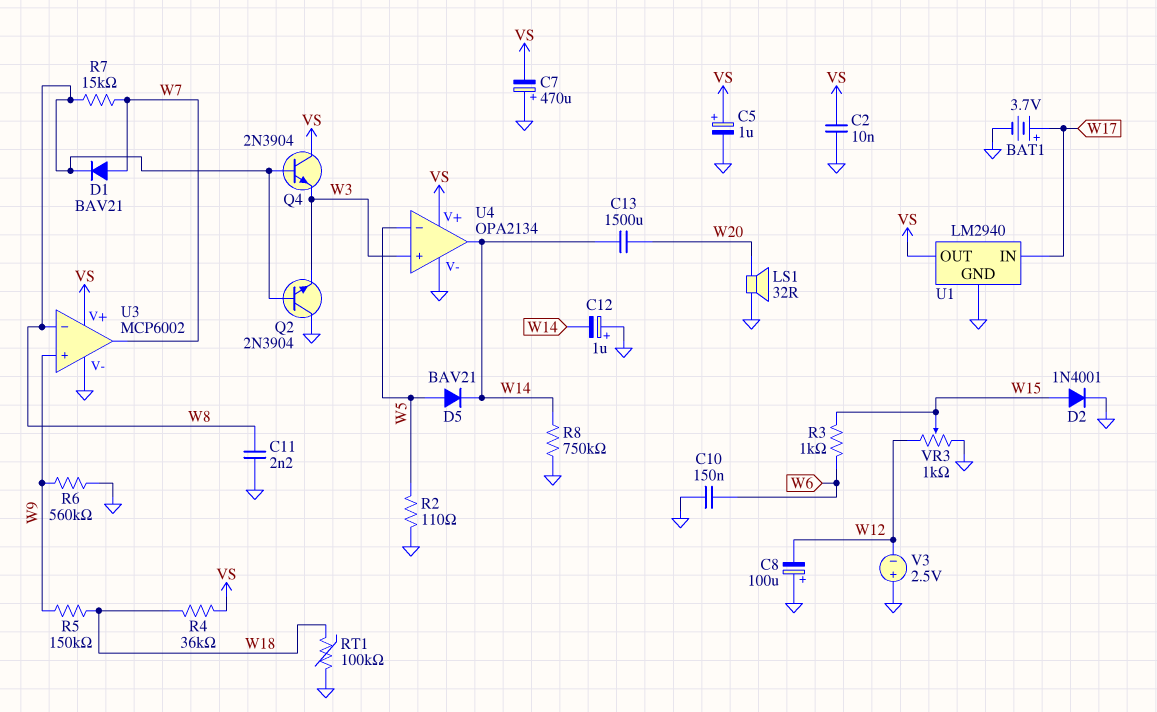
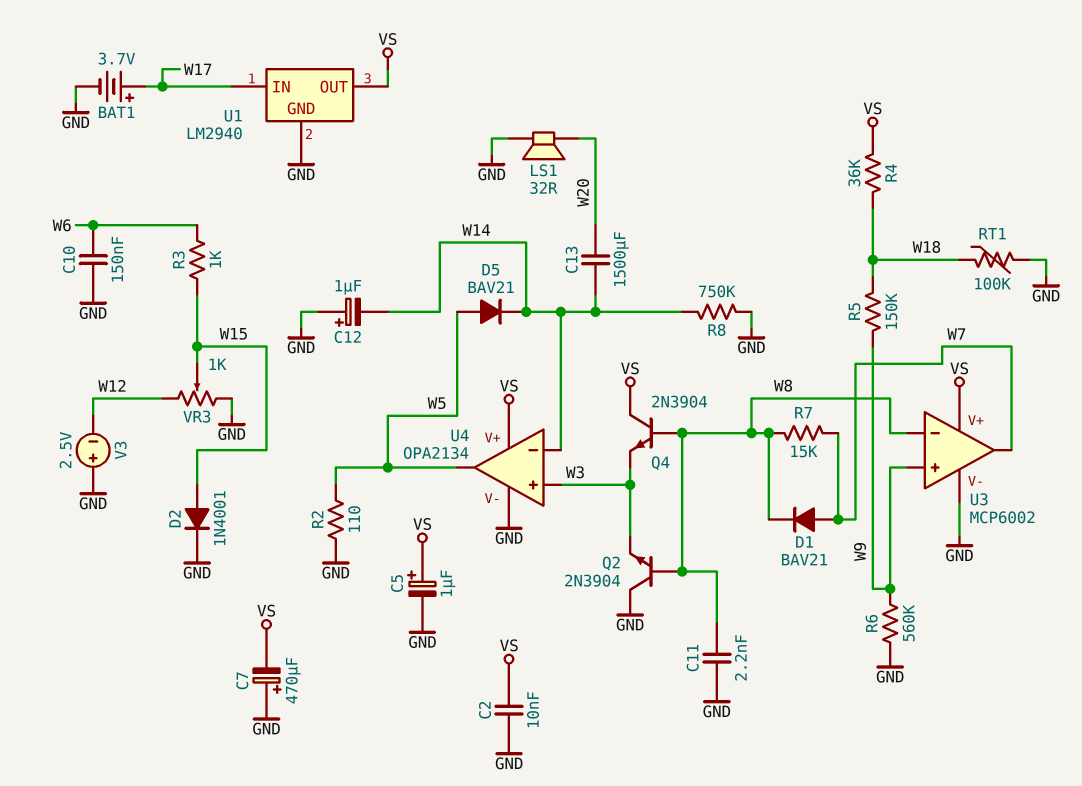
C8: 100uF (plus GND, minus W12) -> none
U4 pin in-: W5 -> W14
U4 pin out: W14 -> W5

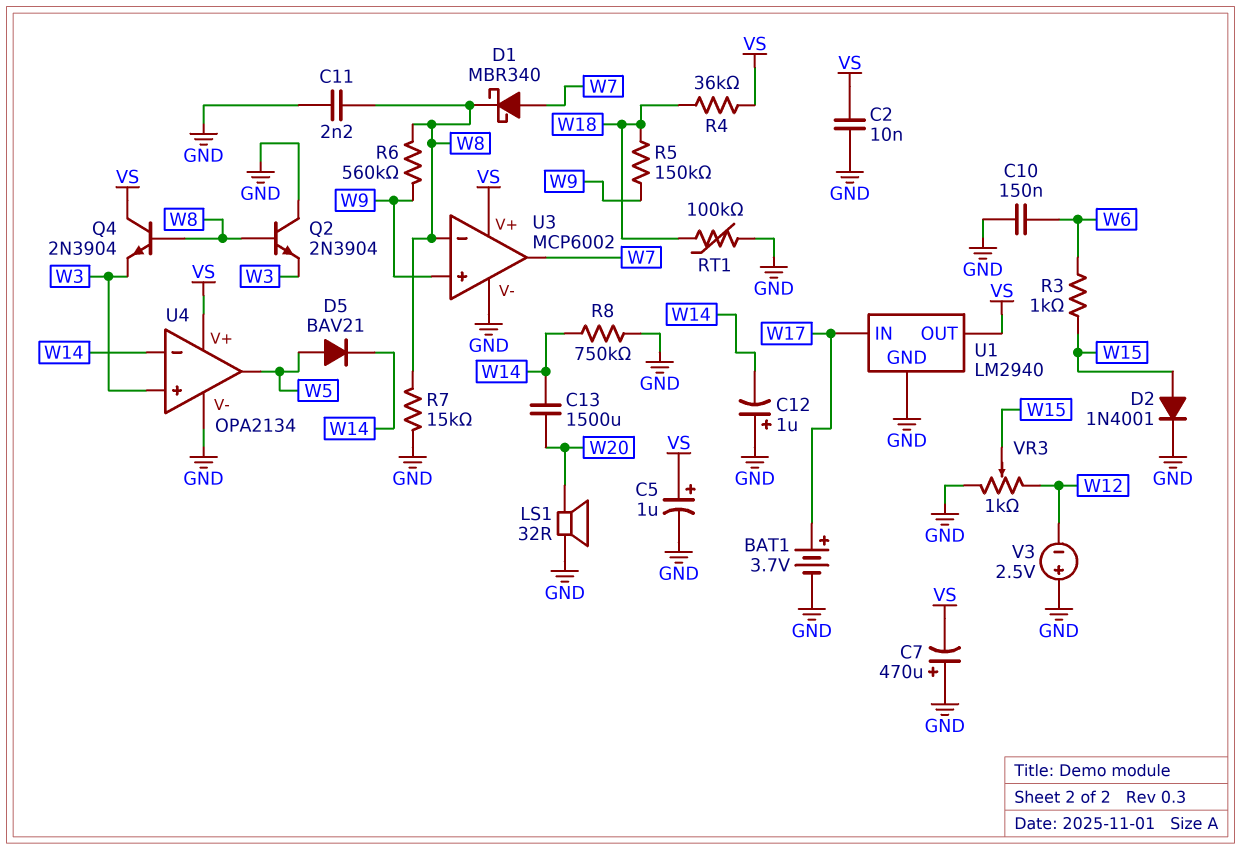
D1: diode BAV21 (A W7, K W8) -> schottky MBR340 (A W7, K W8)
R2: 110 (GND, W5) -> none
R6: 560k (GND, W9) -> 560k (W8, W9)
R7: 15k (W7, W8) -> 15k (GND, W8)

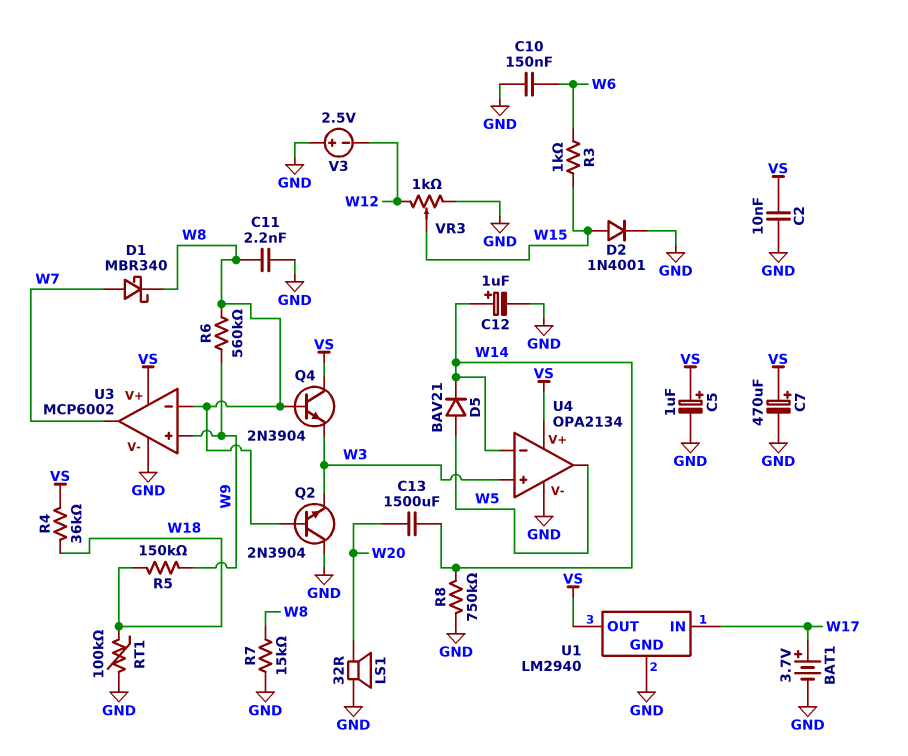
C7: 470uF (plus GND, minus VS) -> 470uF (plus VS, minus GND)
C12: 1uF (plus GND, minus W14) -> 1uF (plus W14, minus GND)

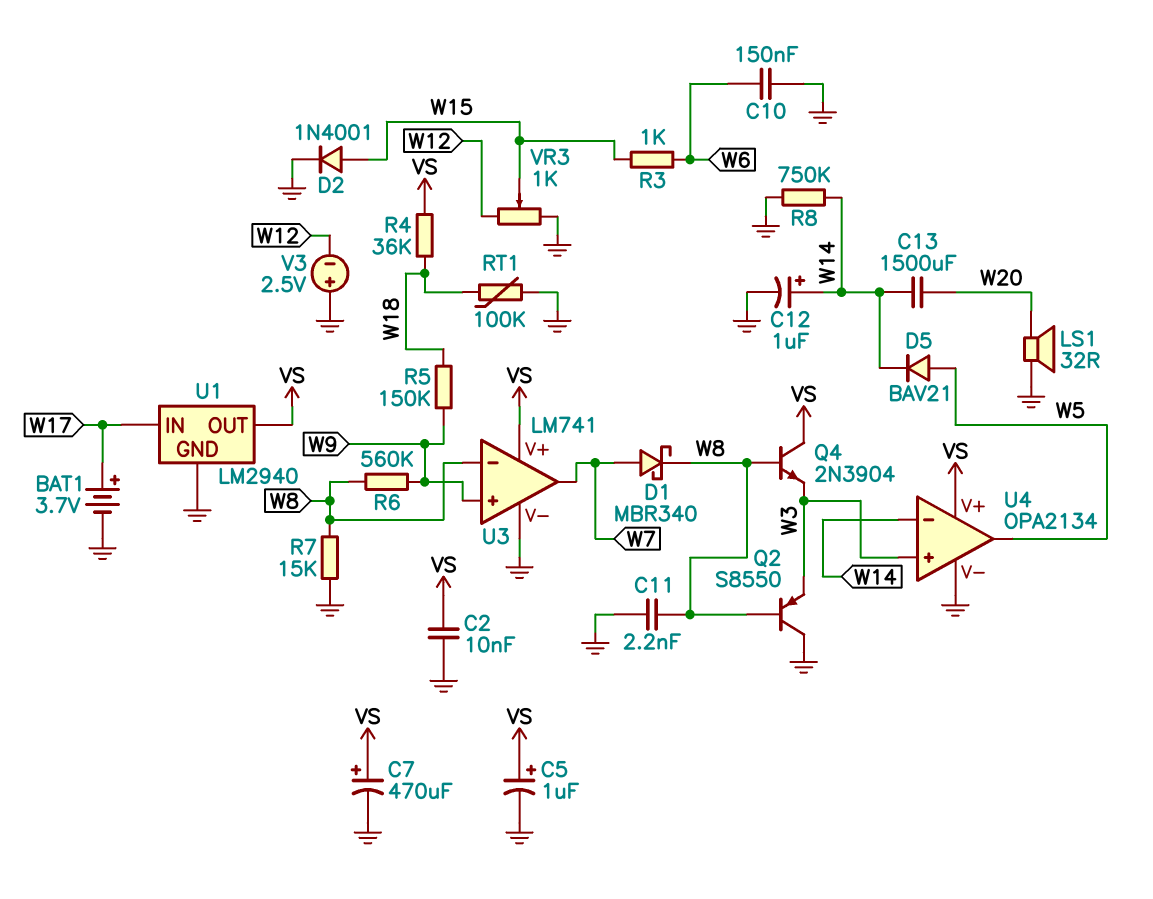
Q2: NPN 2N3904 (B W8, C GND, E W3) -> PNP S8550 (B W8, C GND, E W3)
U3: MCP6002 -> LM741

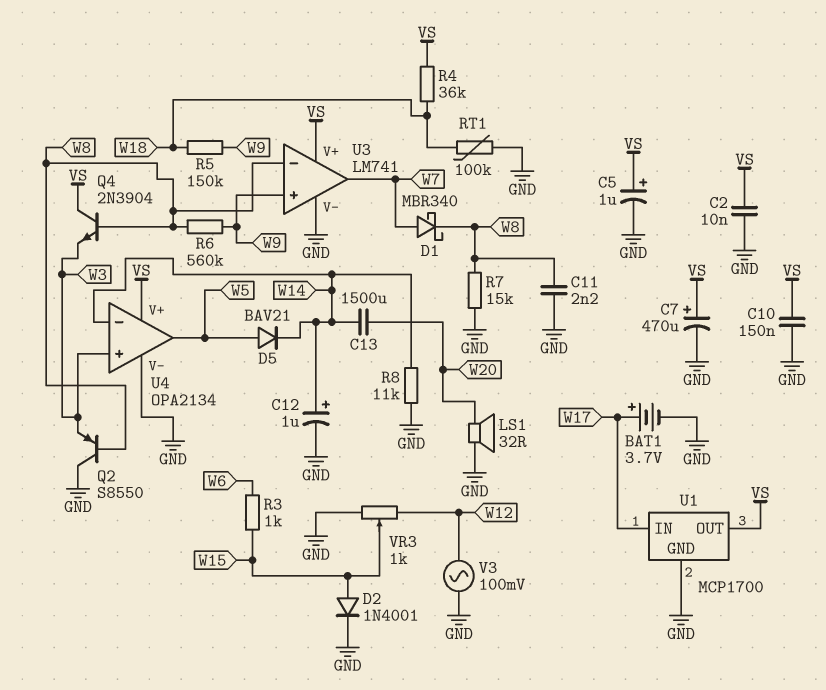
C10: 150nF (GND, W6) -> 150nF (GND, VS)
R8: 750k (GND, W14) -> 11k (GND, W14)
U1: LM2940 -> MCP1700
V3: 2.5V (plus GND, minus W12) -> AC 100mV (GND, W12)

